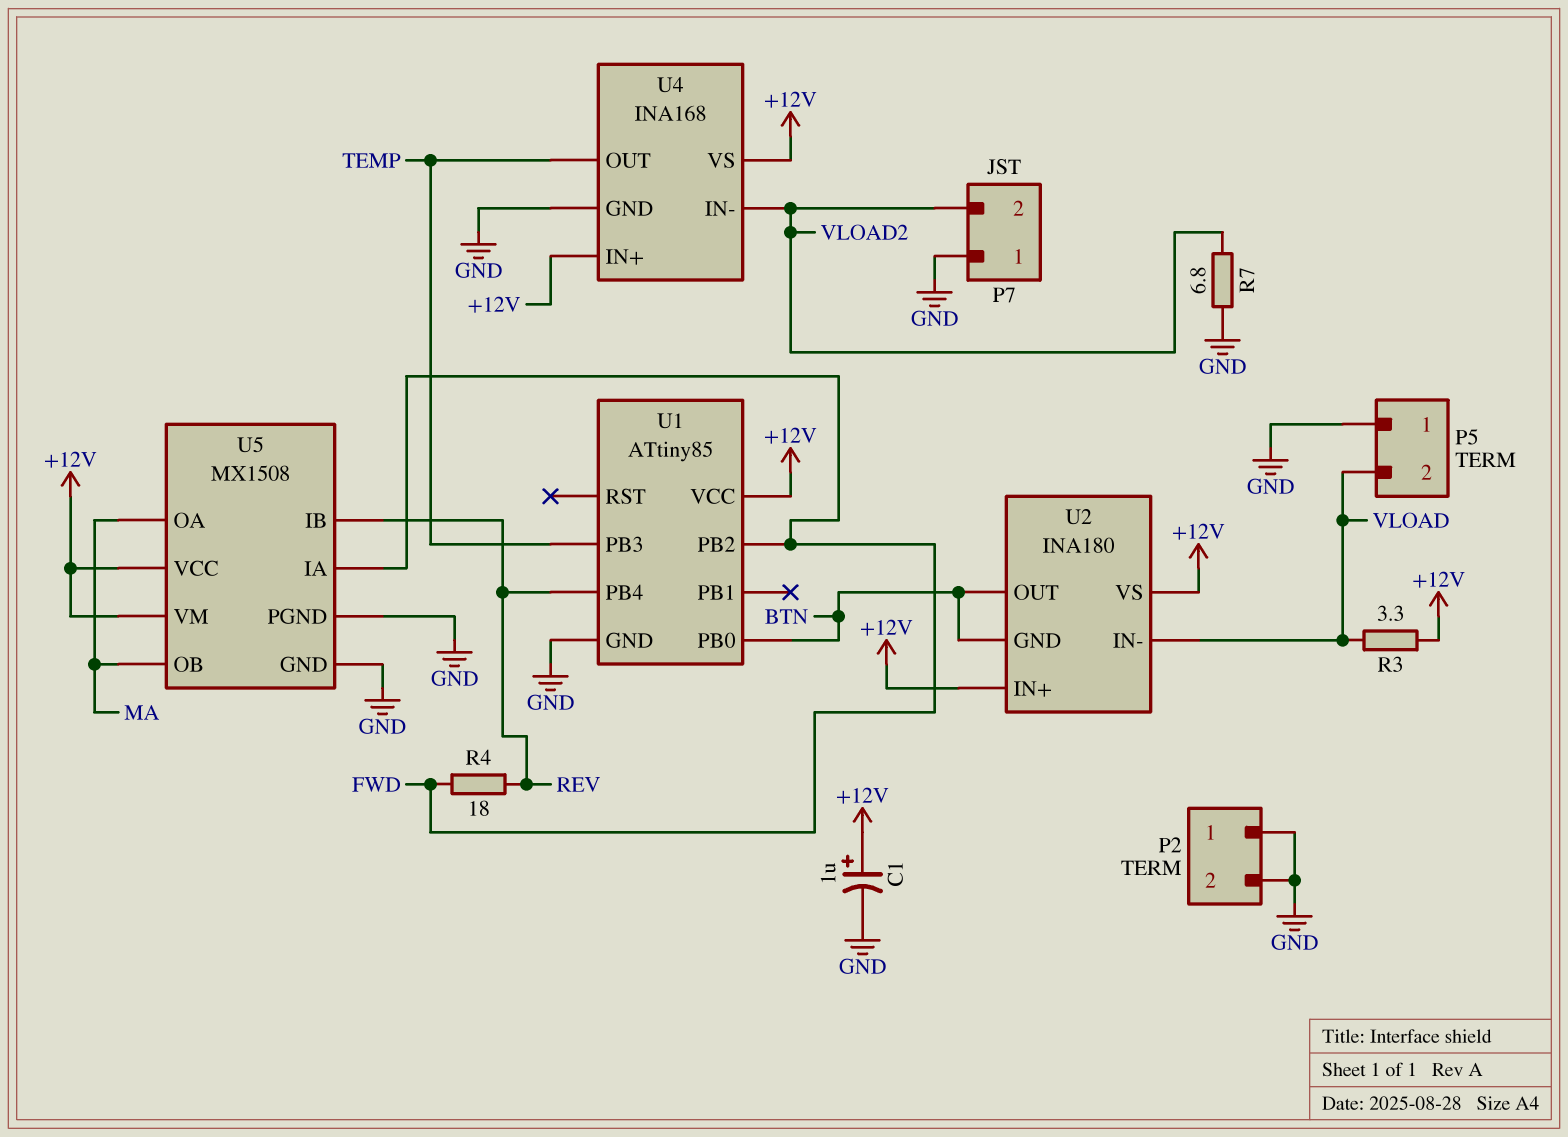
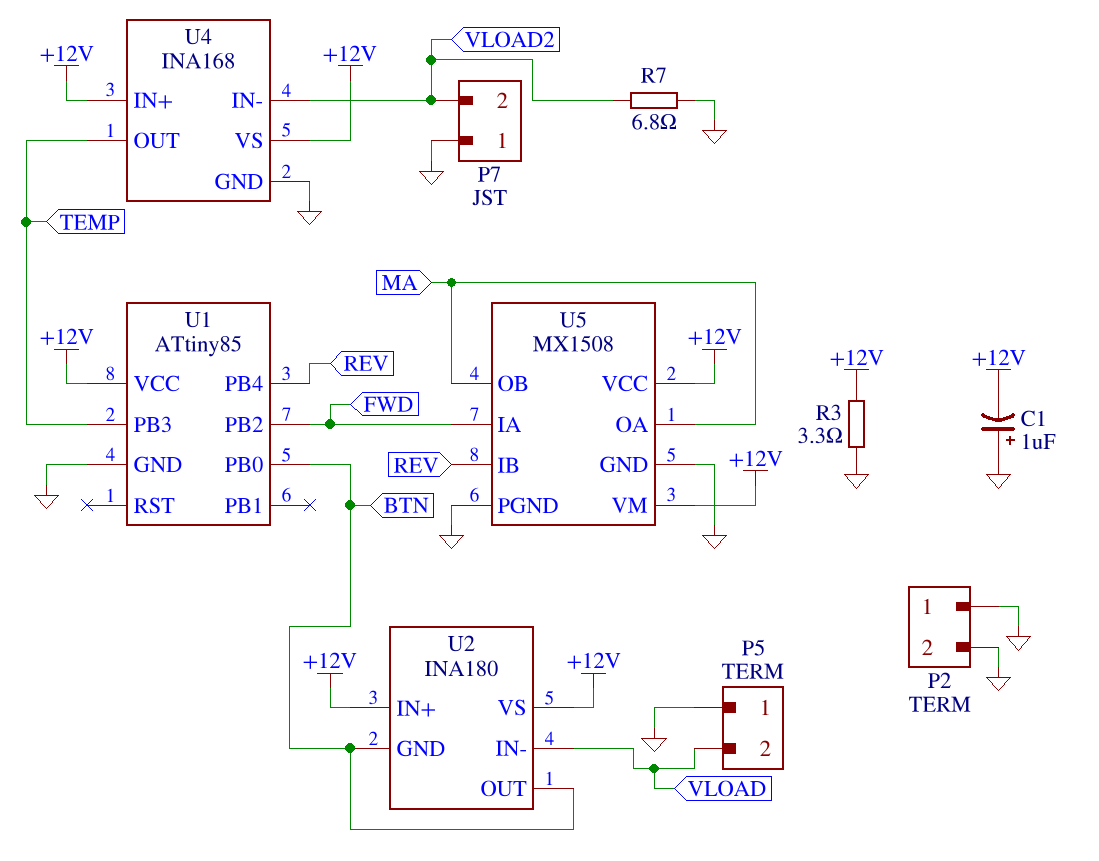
C1: 1uF (plus +12V, minus GND) -> 1uF (plus GND, minus +12V)
R3: 3.3 (+12V, VLOAD) -> 3.3 (+12V, GND)
R4: 18 (FWD, REV) -> none

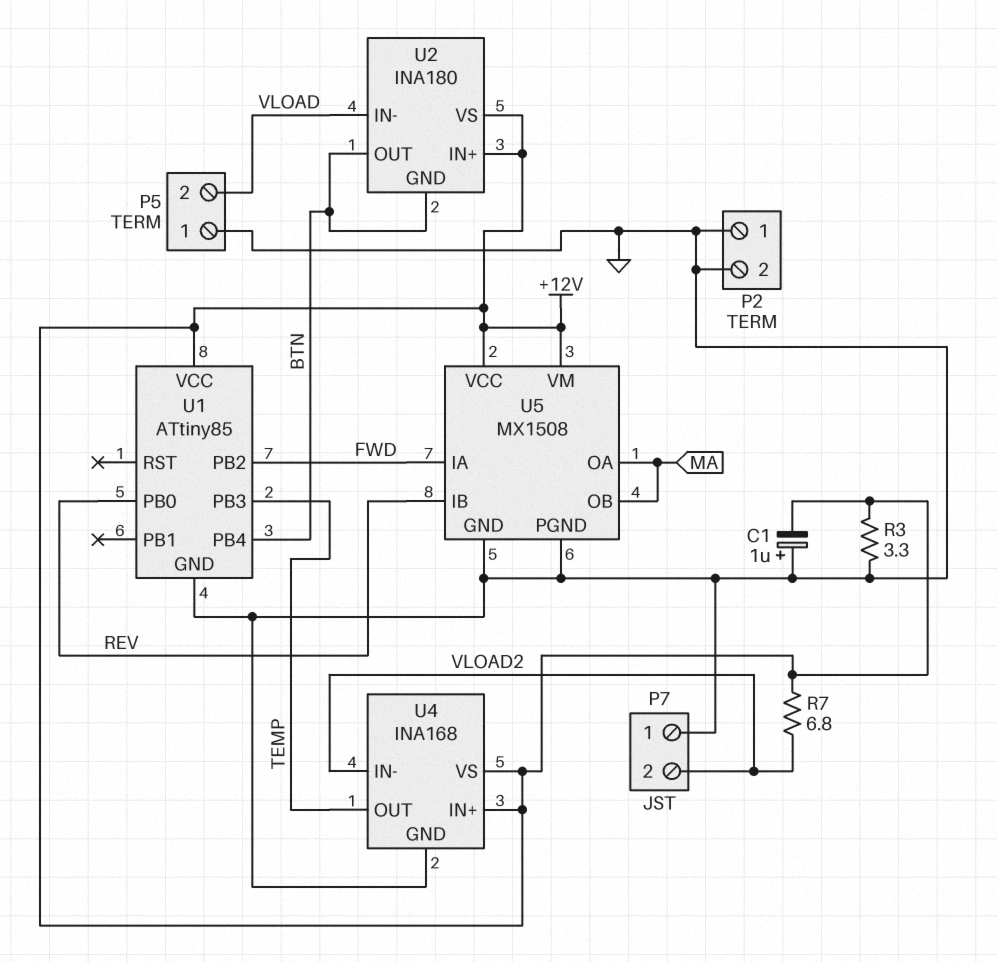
R7: 6.8 (GND, VLOAD2) -> 6.8 (+12V, VLOAD2)
U1 pin PB0: BTN -> REV
U1 pin PB4: REV -> BTN

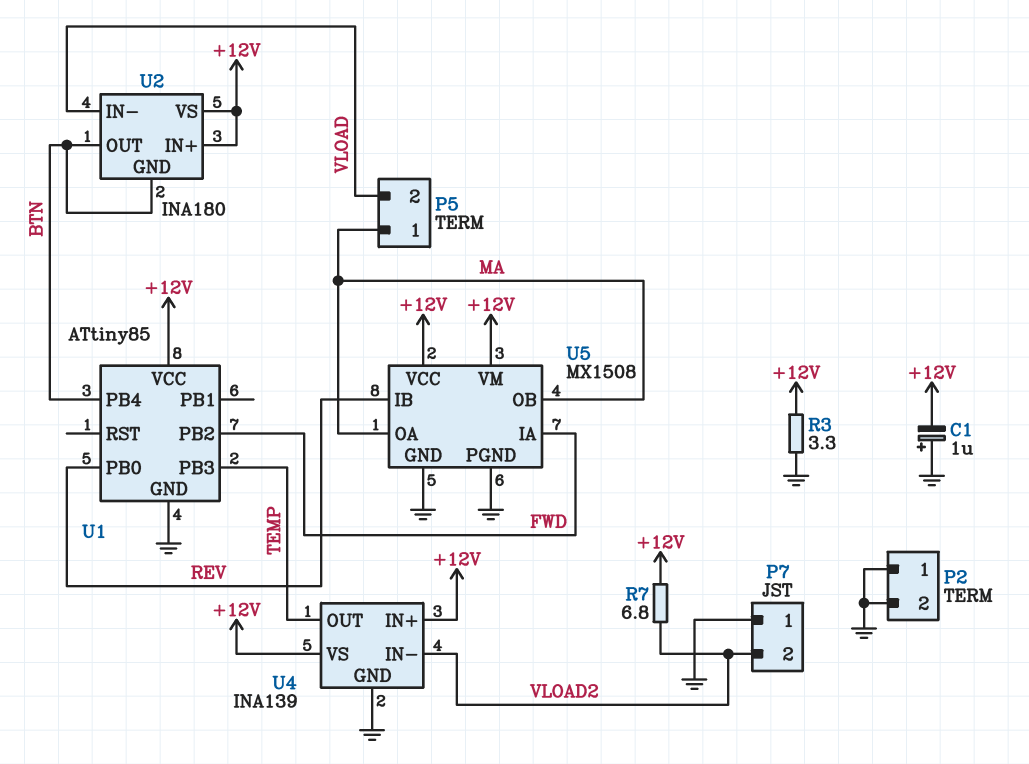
P5 pin 1: GND -> MA
U4: INA168 -> INA139

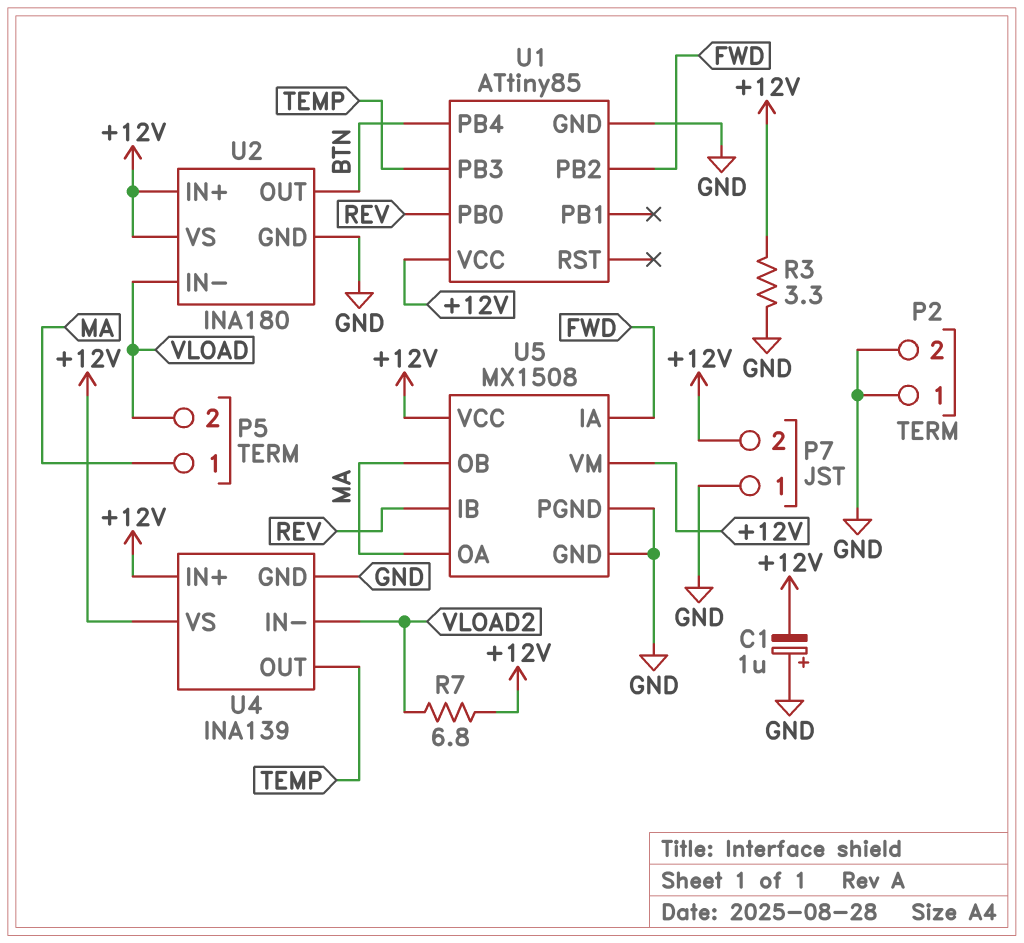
P7 pin 2: VLOAD2 -> +12V
U2 pin GND: BTN -> GND

